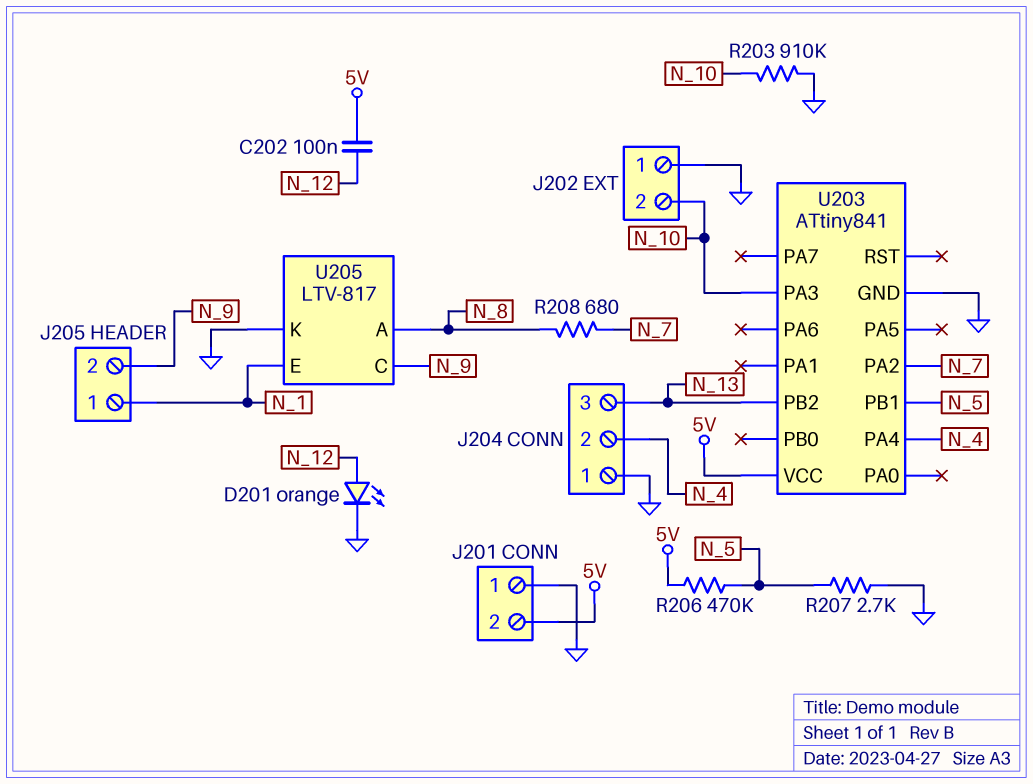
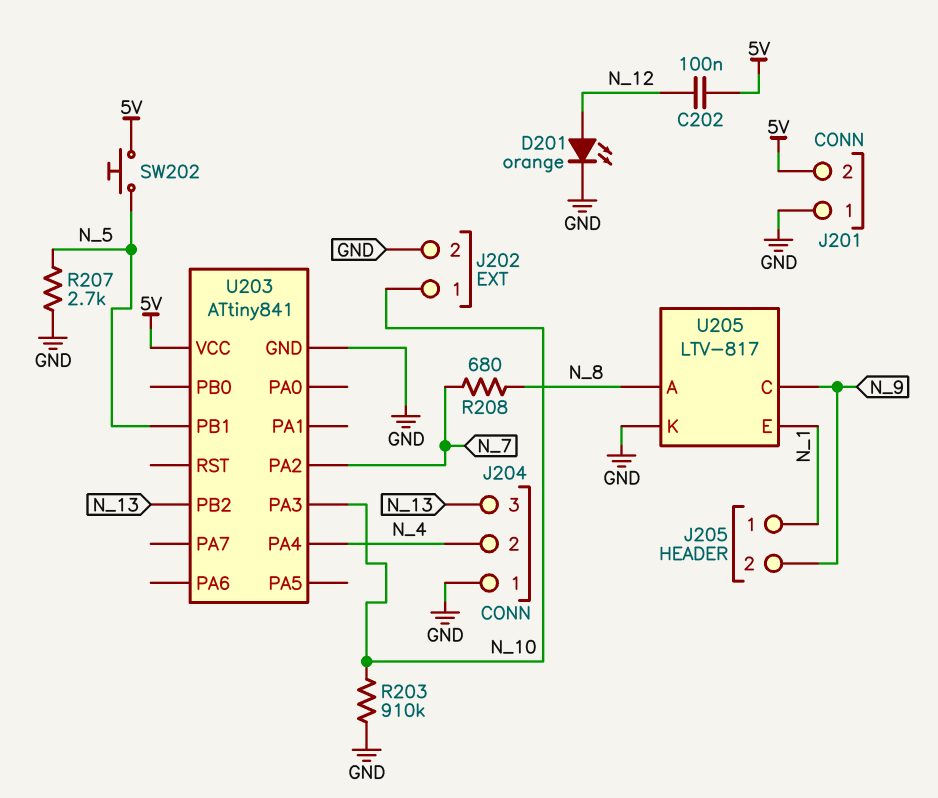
J202 pin 1: GND -> N_10
J202 pin 2: N_10 -> GND
R206: 470k (5V, N_5) -> none
SW202: none -> button (5V, N_5)

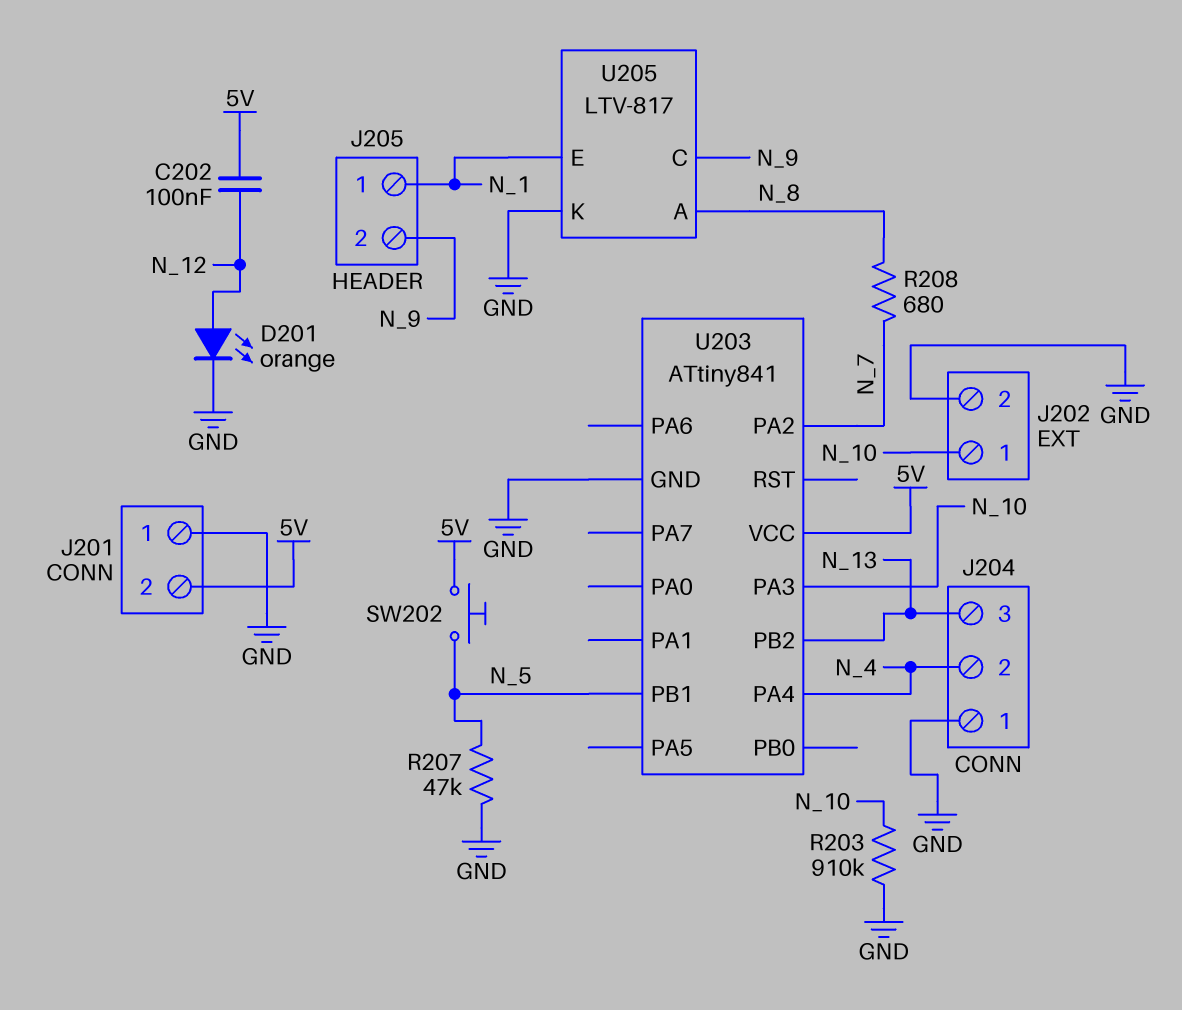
R207: 2.7k (GND, N_5) -> 47k (GND, N_5)

